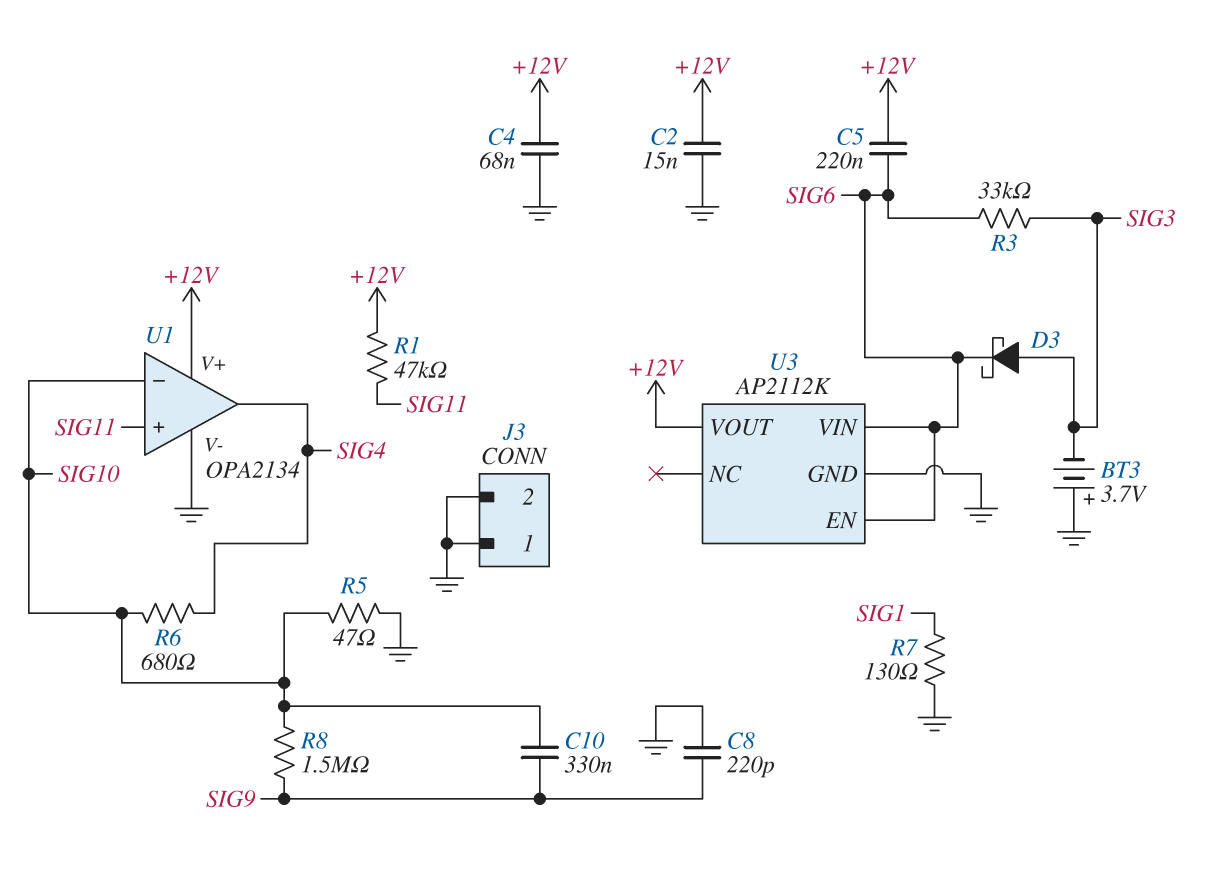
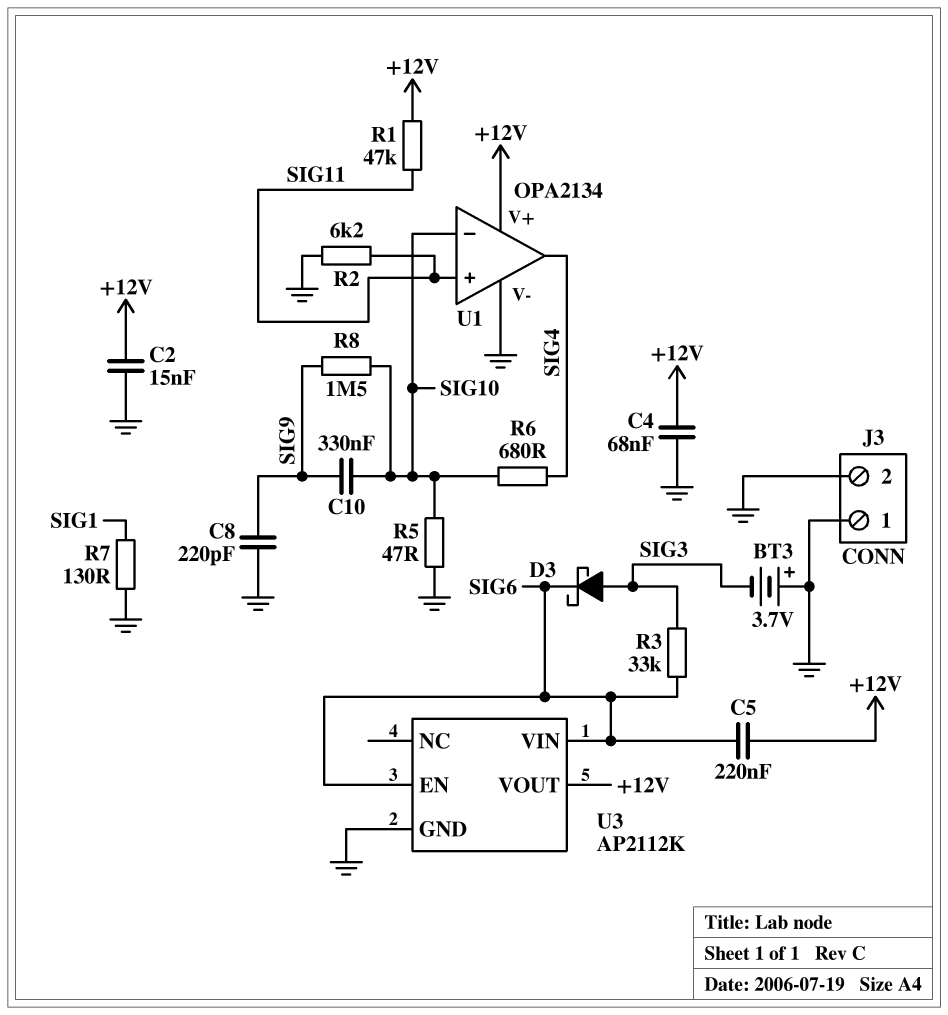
R2: none -> 6.2k (GND, SIG11)

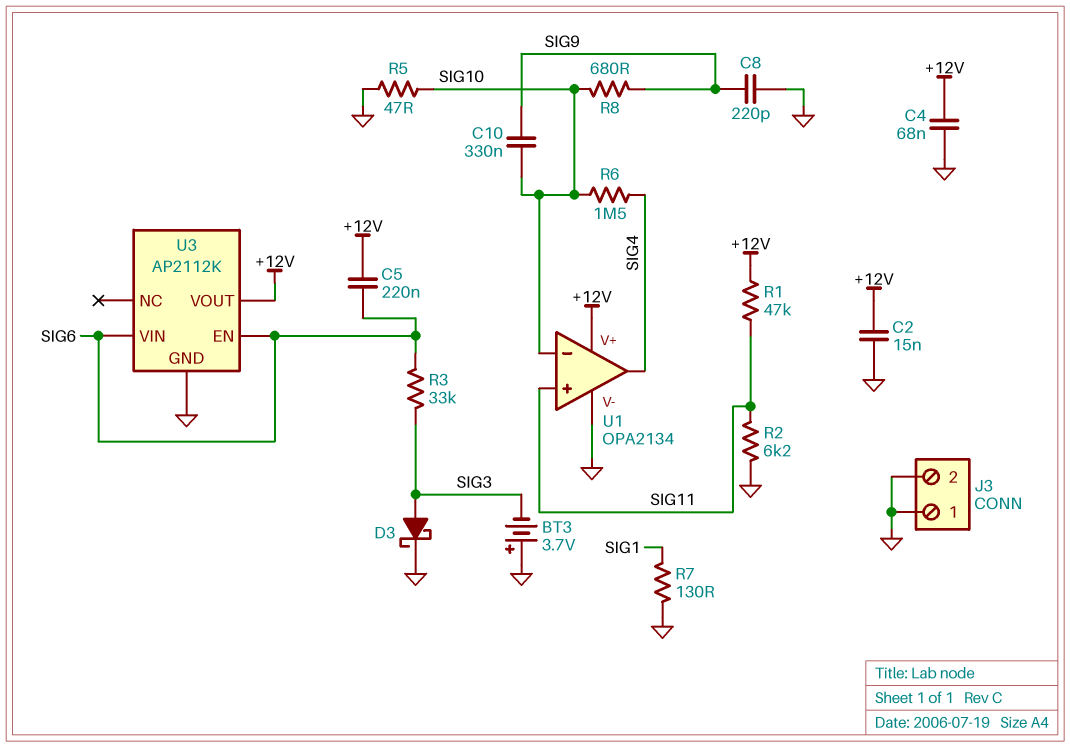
D3: schottky (A SIG3, K SIG6) -> schottky (A SIG3, K GND)
R6: 680 (SIG4, SIG10) -> 1.5M (SIG4, SIG10)
R8: 1.5M (SIG9, SIG10) -> 680 (SIG9, SIG10)

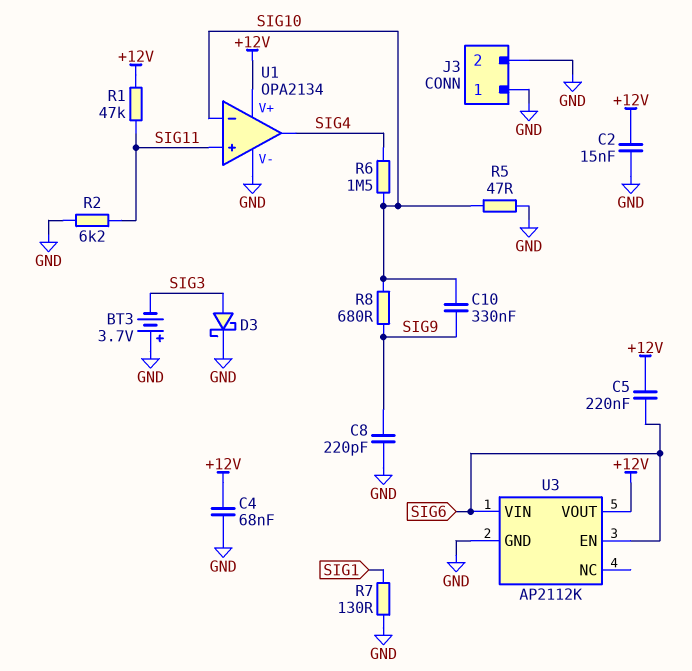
R3: 33k (SIG3, SIG6) -> none

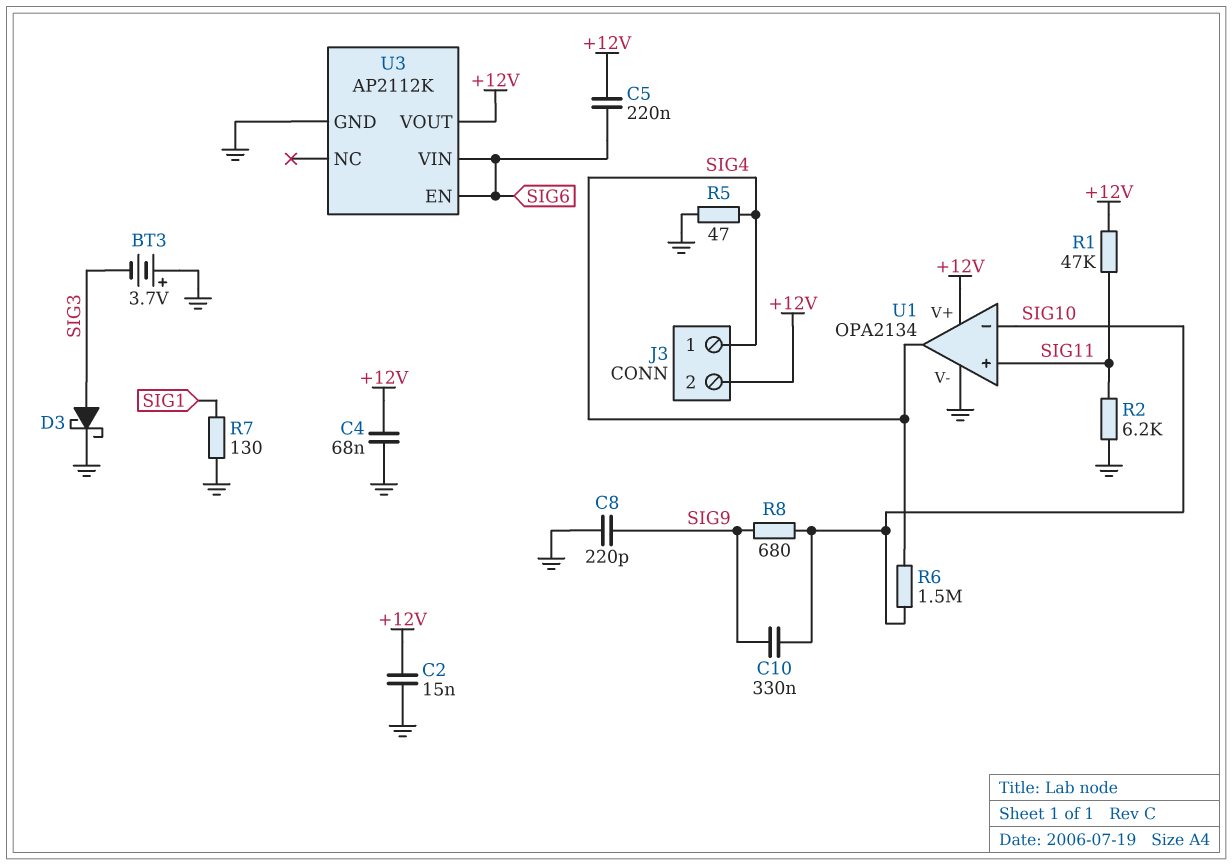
J3 pin 1: GND -> SIG4
J3 pin 2: GND -> +12V
R5: 47 (GND, SIG10) -> 47 (GND, SIG4)

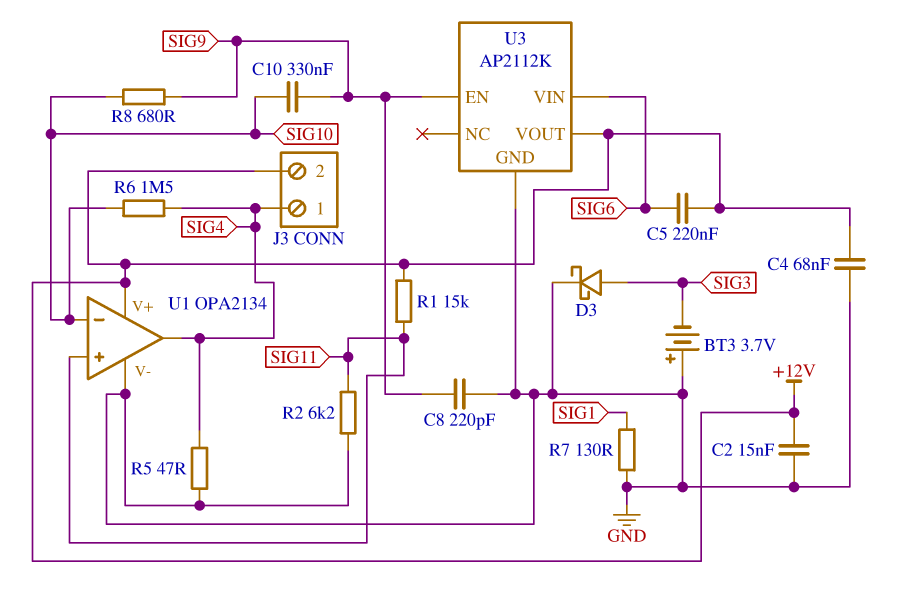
R1: 47k (+12V, SIG11) -> 15k (+12V, SIG11)
U3 pin EN: SIG6 -> SIG9

